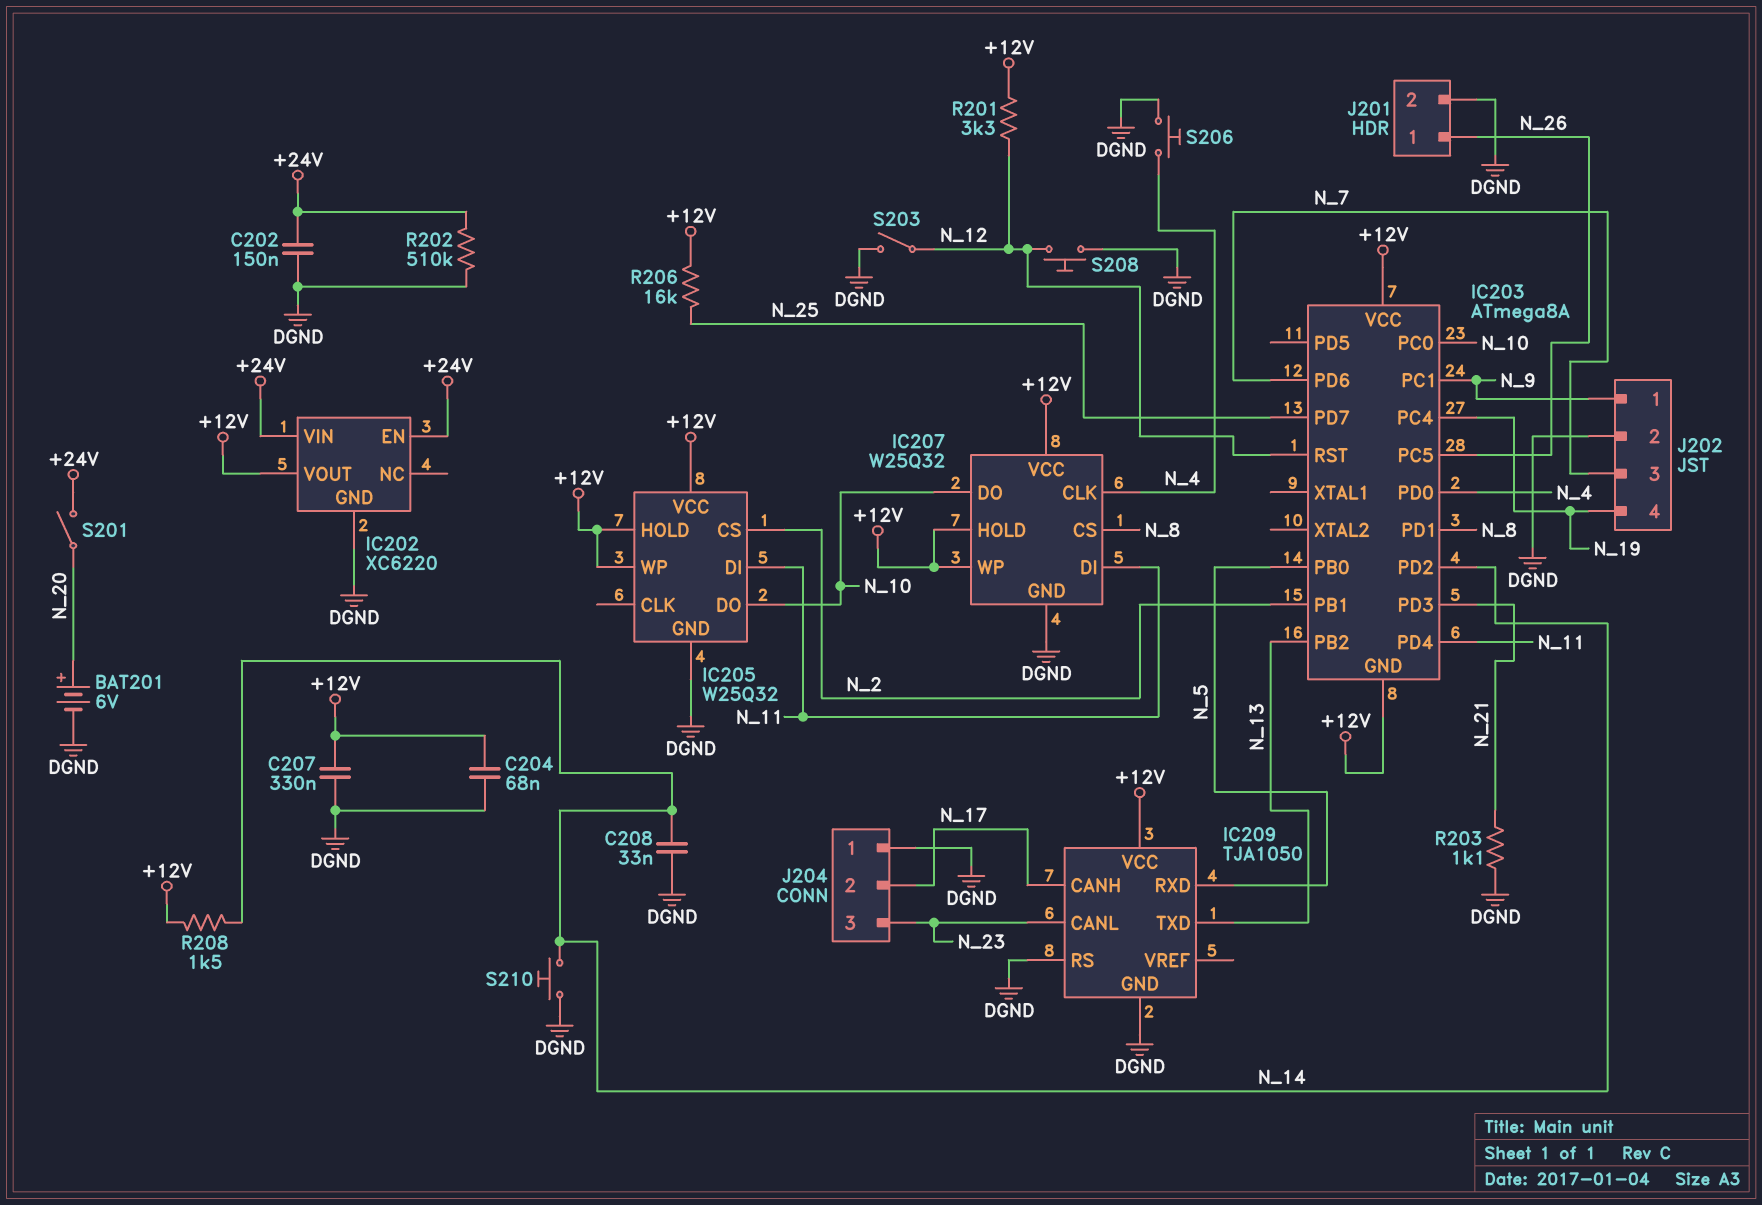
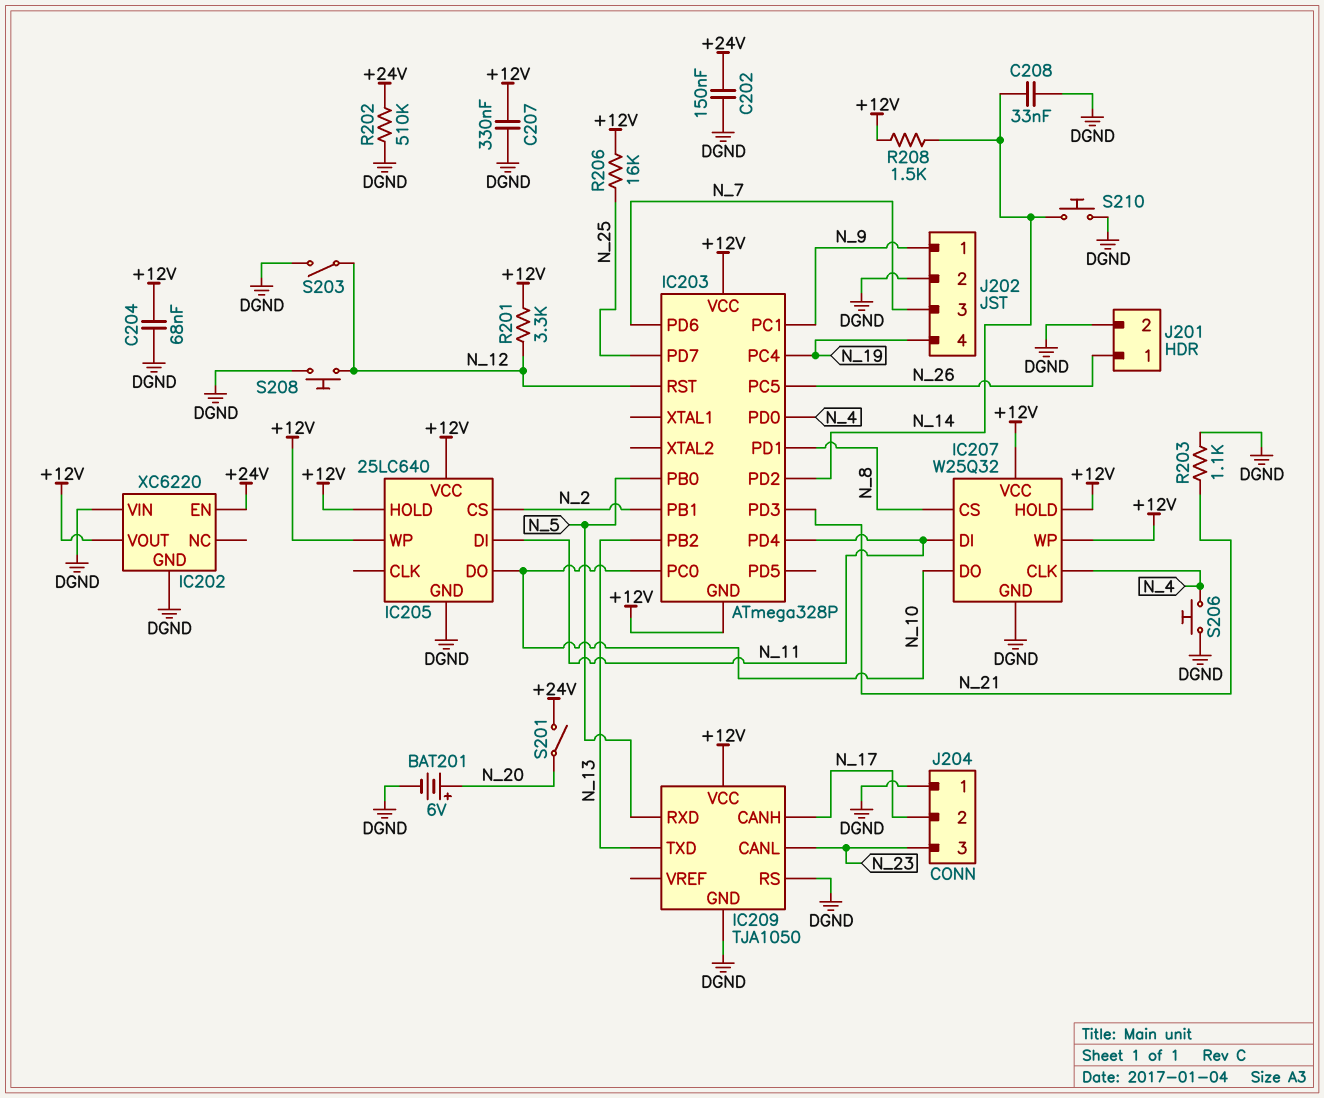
IC202 pin VIN: +24V -> DGND
IC203: ATmega8A -> ATmega328P
IC205: W25Q32 -> 25LC640

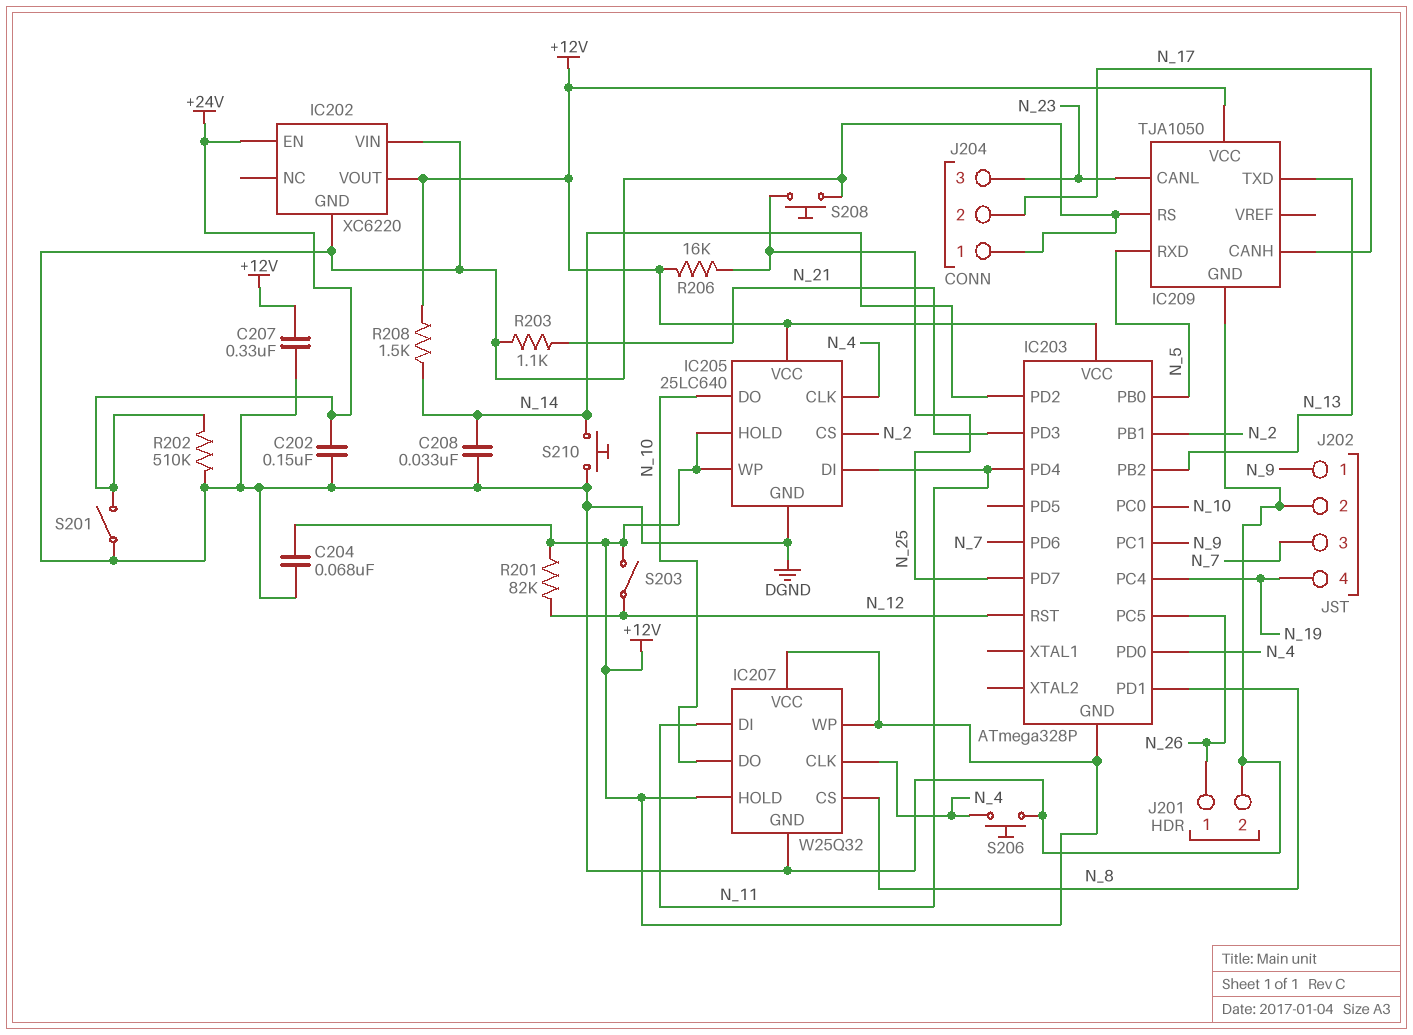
BAT201: 6V (plus N_20, minus DGND) -> none
IC205 pin CLK: none -> N_4
R201: 3.3k (+12V, N_12) -> 82k (+12V, N_12)
S201: switch (+24V, N_20) -> switch (+24V, DGND)
S203: switch (DGND, N_12) -> switch (+12V, N_12)
S208: button (DGND, N_12) -> button (DGND, N_25)

